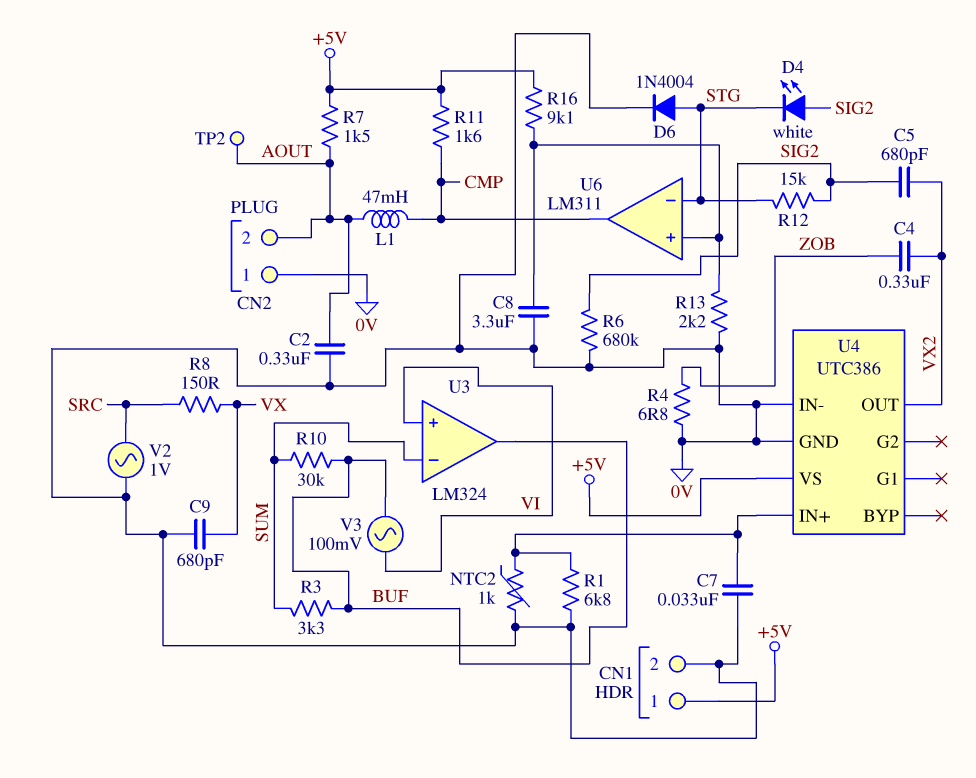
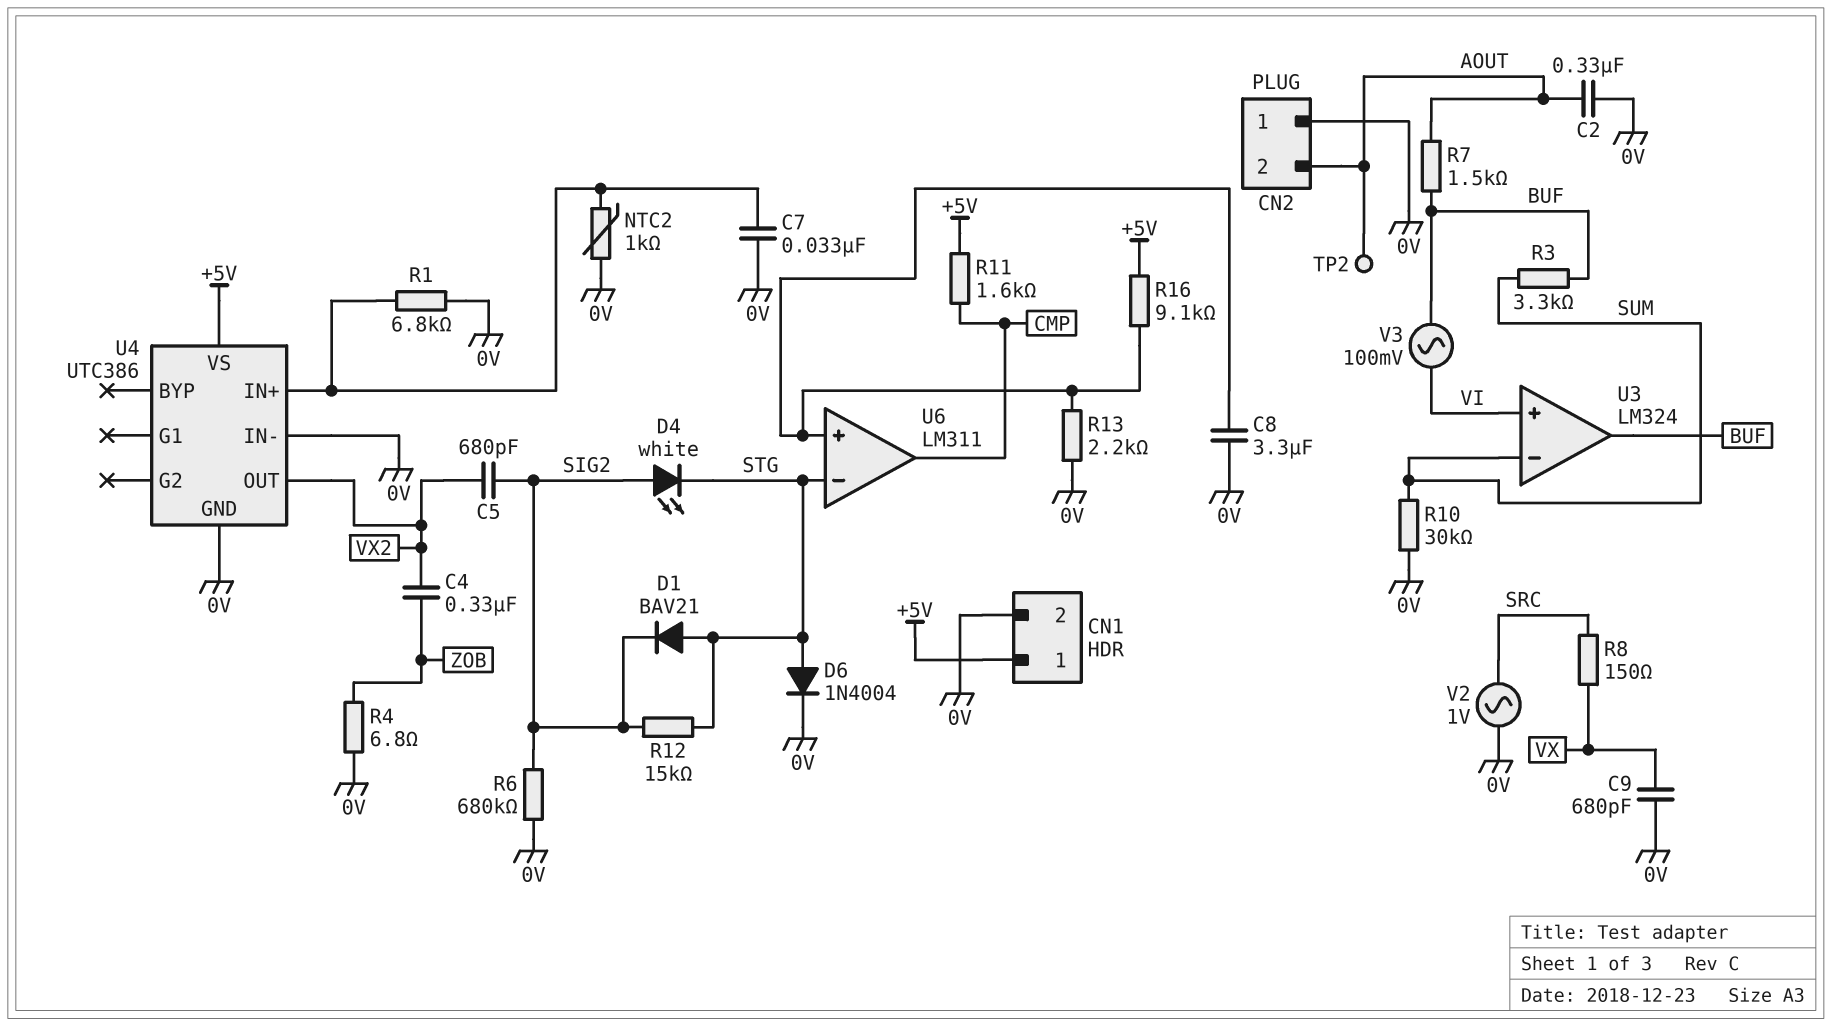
D1: none -> diode BAV21 (A STG, K SIG2)
L1: 47mH (AOUT, CMP) -> none
R7: 1.5k (+5V, AOUT) -> 1.5k (AOUT, BUF)
R10: 30k (BUF, SUM) -> 30k (0V, SUM)

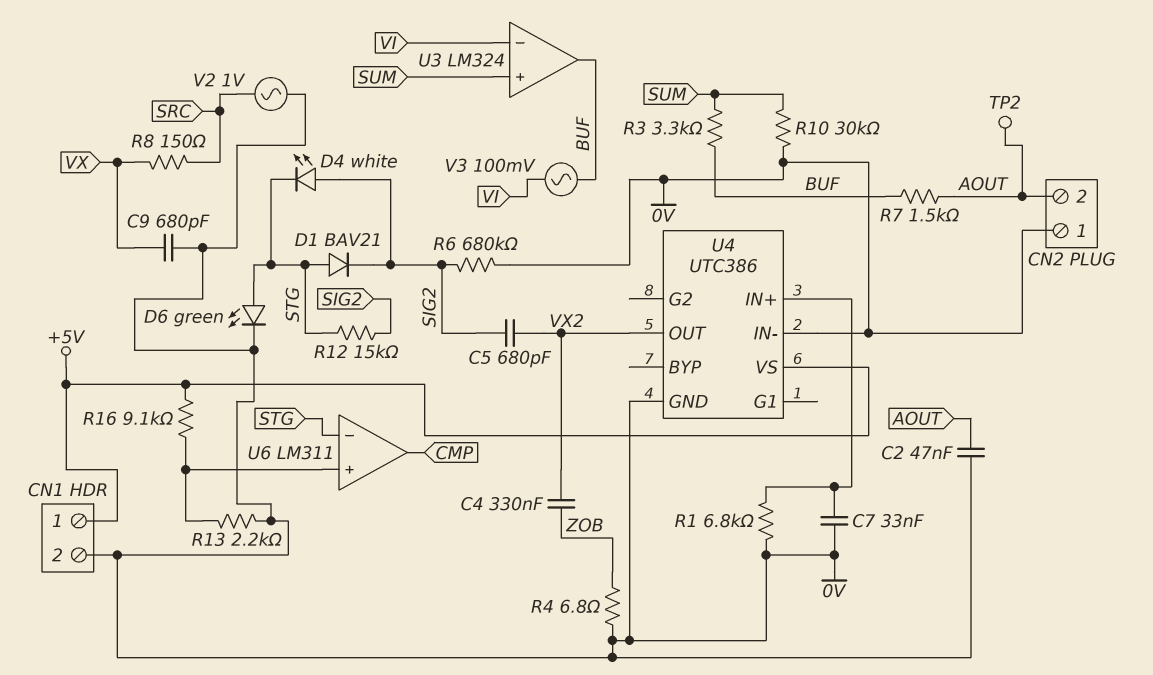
C2: 330nF (0V, AOUT) -> 47nF (0V, AOUT)
C8: 3.3uF (0V, U6/in+) -> none
D6: diode 1N4004 (A STG, K 0V) -> LED green (A STG, K 0V)
NTC2: 1k (0V, U4/IN+) -> none
R11: 1.6k (+5V, CMP) -> none
U3 pin in+: VI -> SUM
U3 pin in-: SUM -> VI

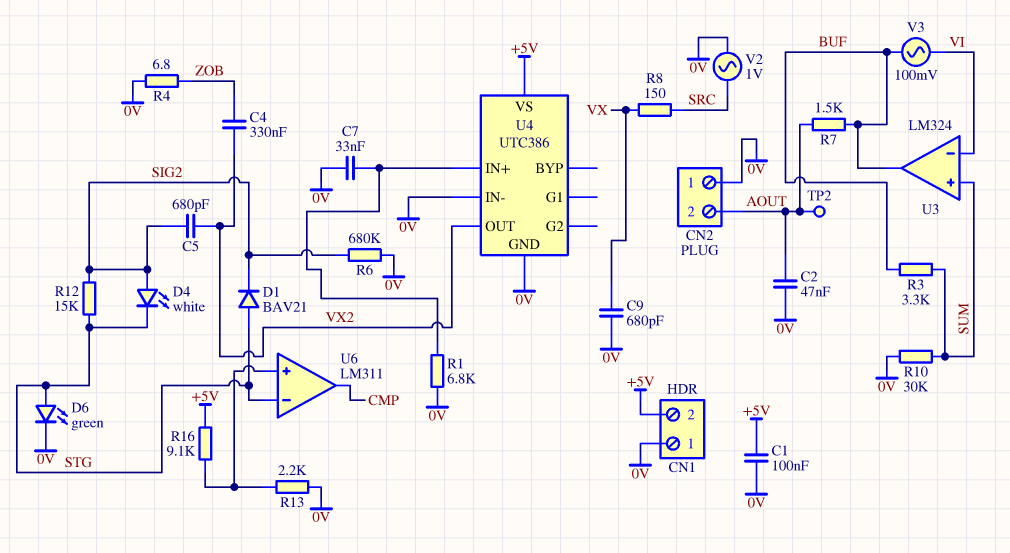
C1: none -> 100nF (+5V, 0V)
CN1 pin 1: +5V -> 0V
CN1 pin 2: 0V -> +5V

